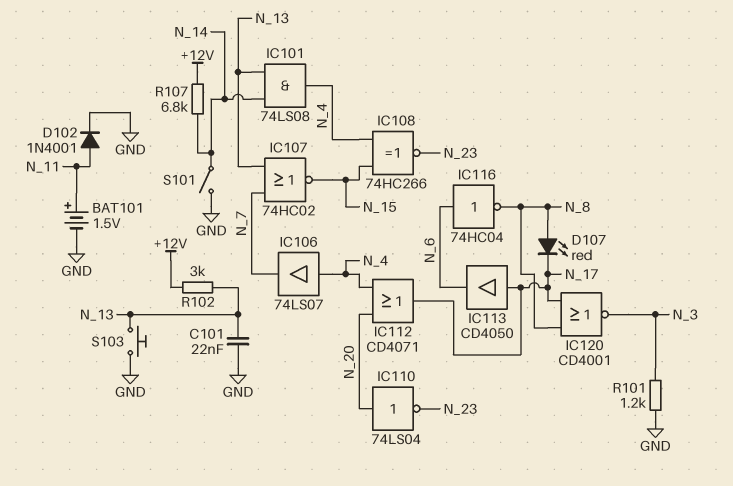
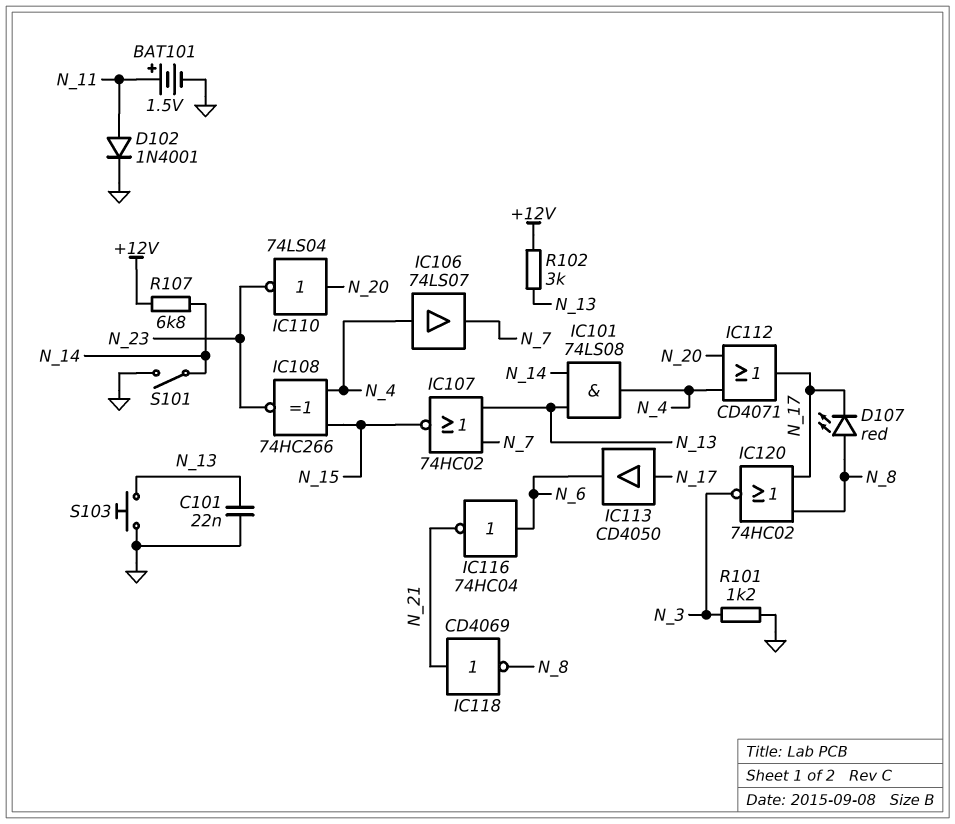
IC116: NOT 74HC04 (in N_6, out N_8) -> NOT 74HC04 (in N_6, out N_21)
IC118: none -> NOT CD4069 (in N_21, out N_8)
IC120: NOR CD4001 (in N_8, in N_17, out N_3) -> NOR 74HC02 (in N_8, in N_17, out N_3)

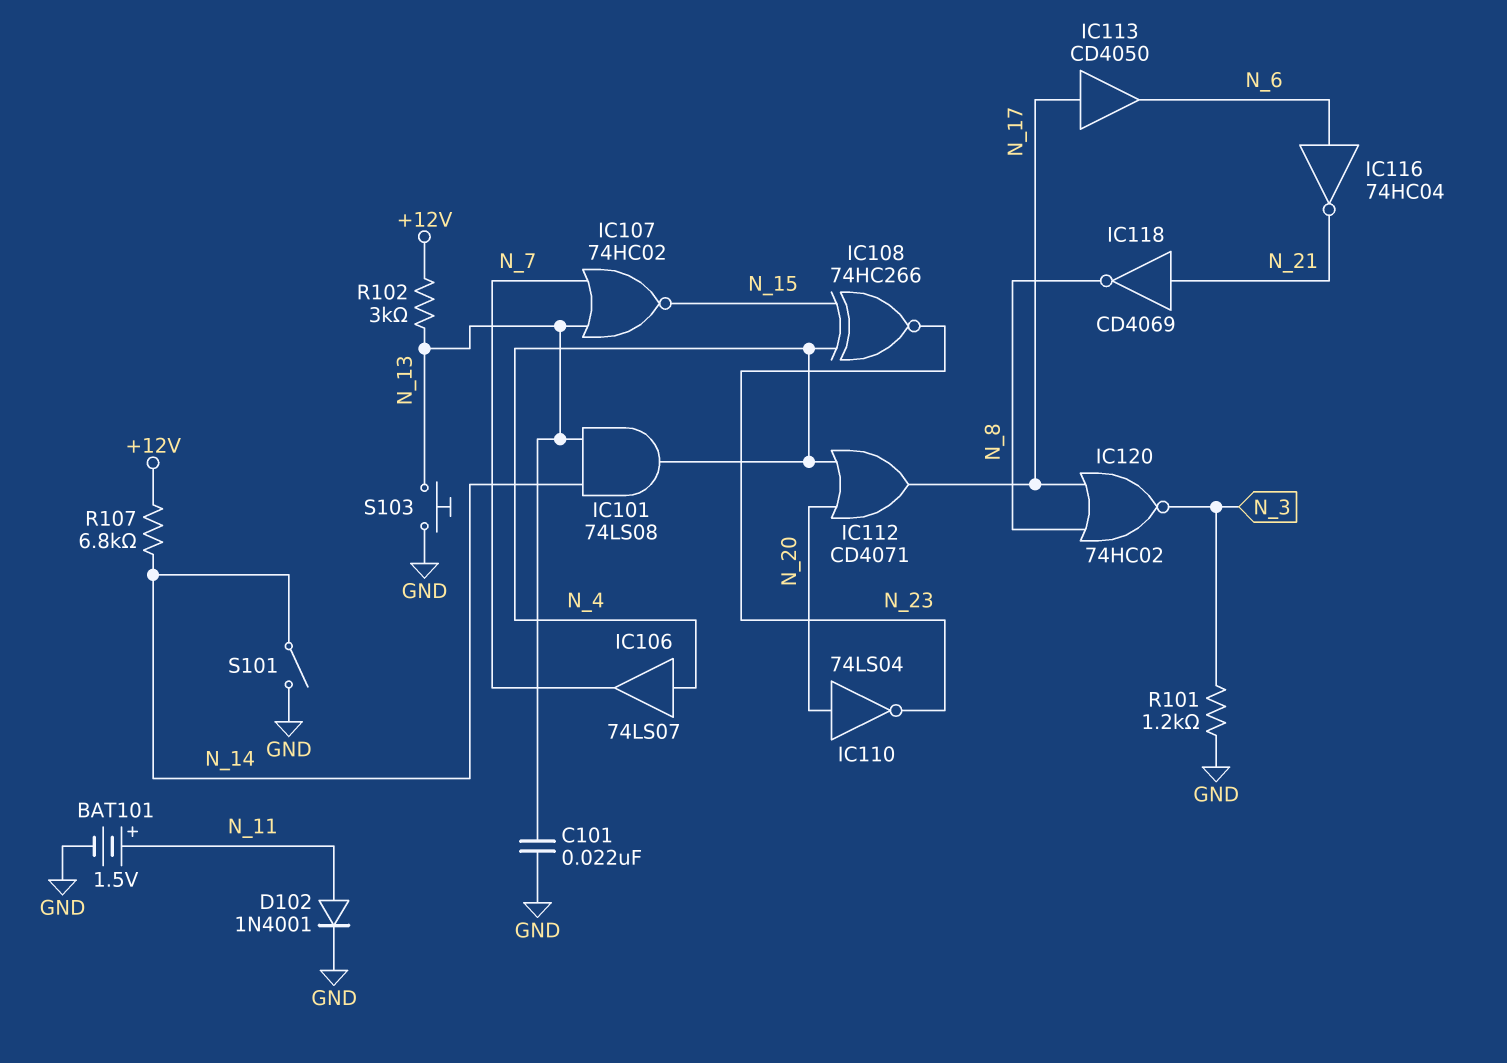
D107: LED red (A N_8, K N_17) -> none

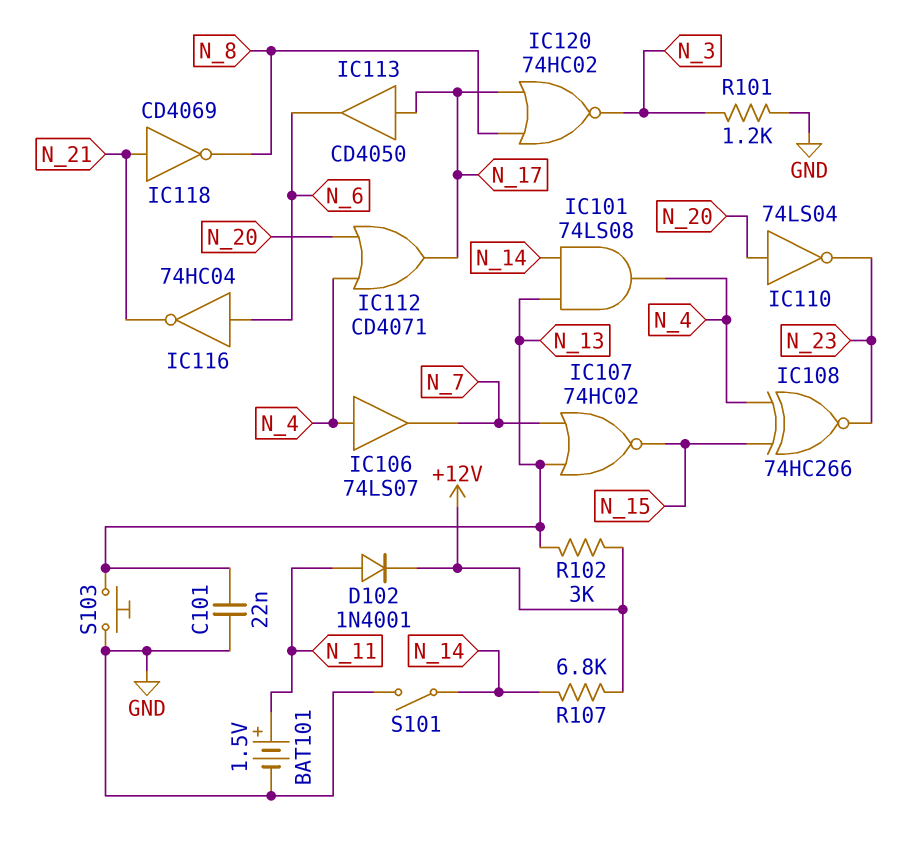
D102: diode 1N4001 (A N_11, K GND) -> diode 1N4001 (A N_11, K +12V)

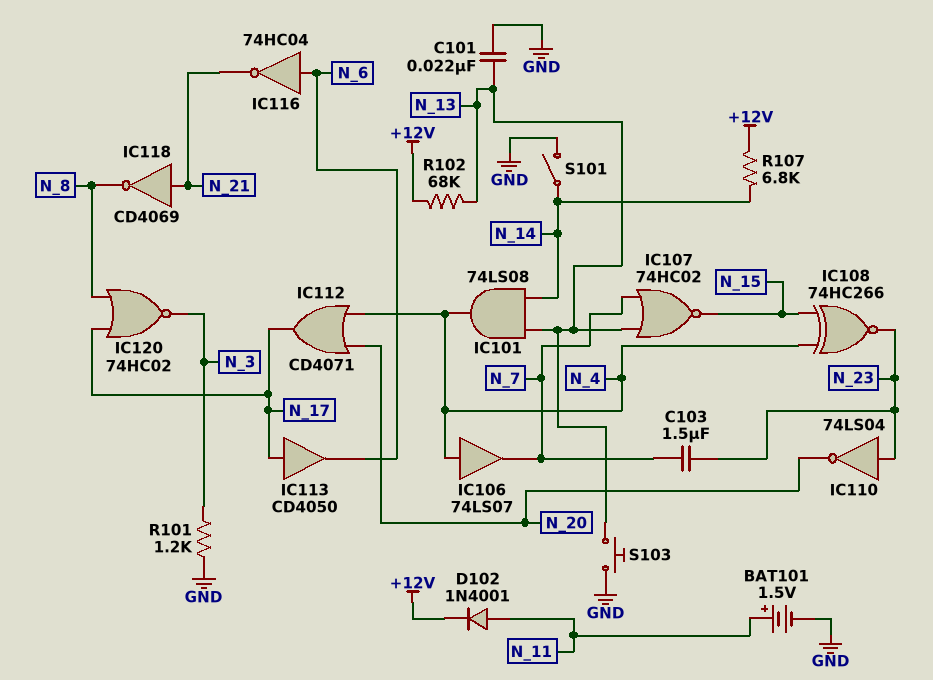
C103: none -> 1.5uF (N_7, N_23)
IC110: NOT 74LS04 (in N_20, out N_23) -> NOT 74LS04 (in N_23, out N_20)
R102: 3k (+12V, N_13) -> 68k (+12V, N_13)

